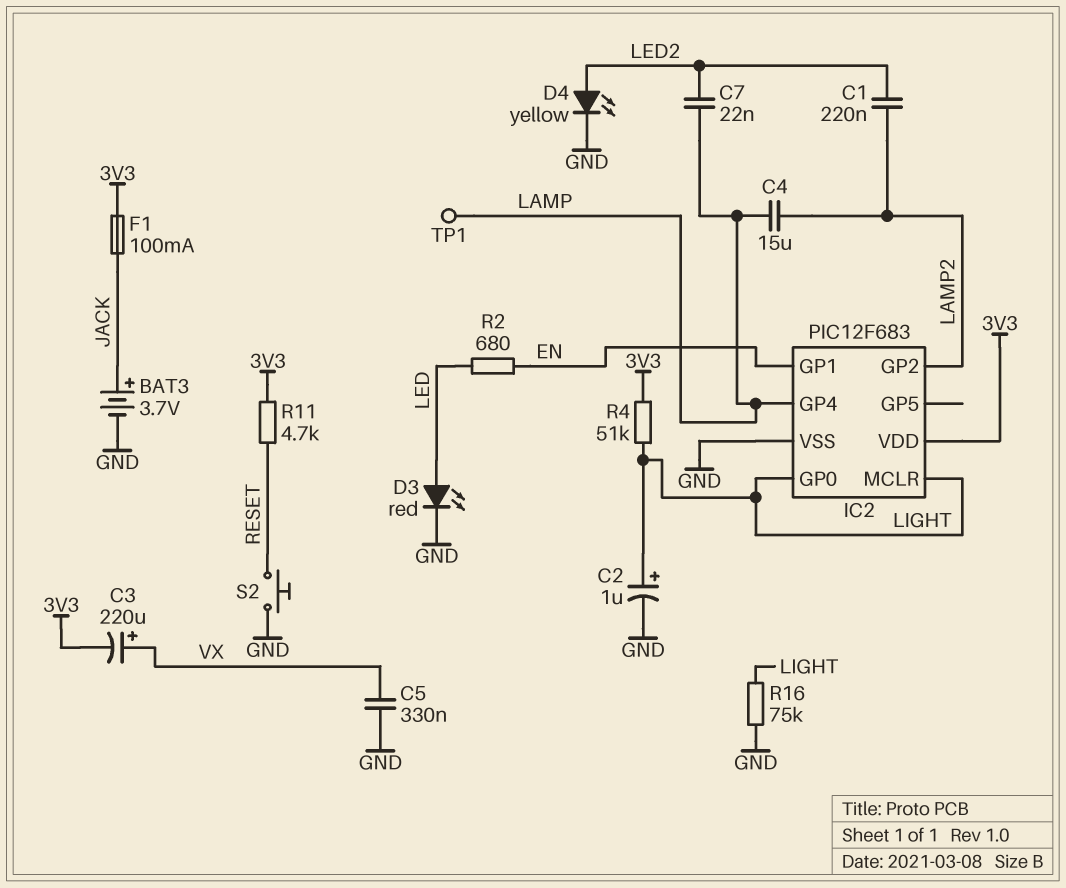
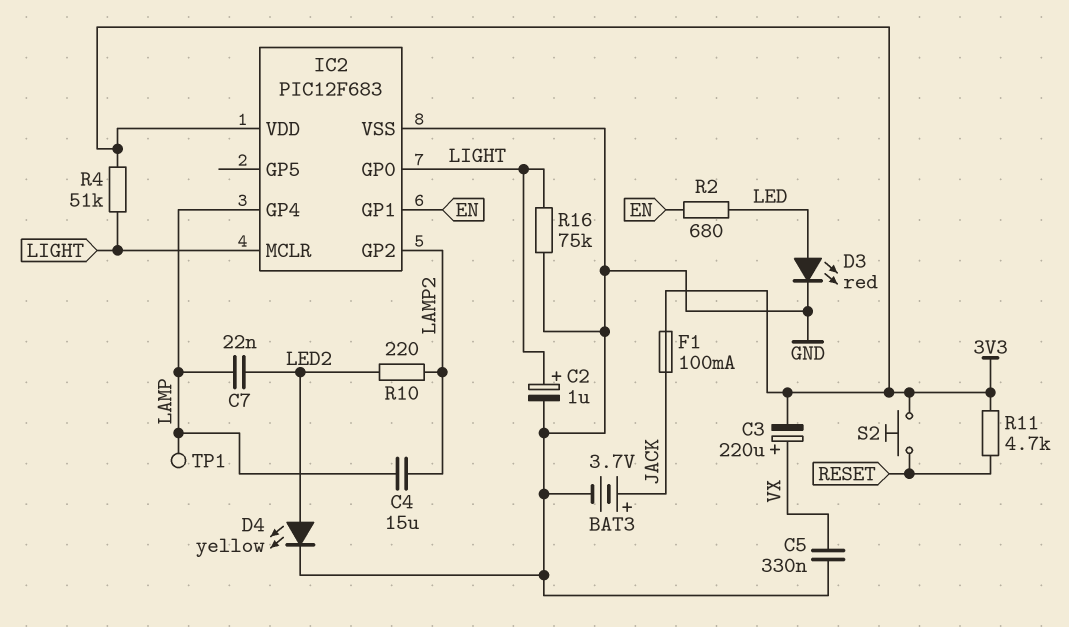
C1: 220nF (LAMP2, LED2) -> none
R10: none -> 220 (LAMP2, LED2)
S2: button (GND, RESET) -> button (3V3, RESET)

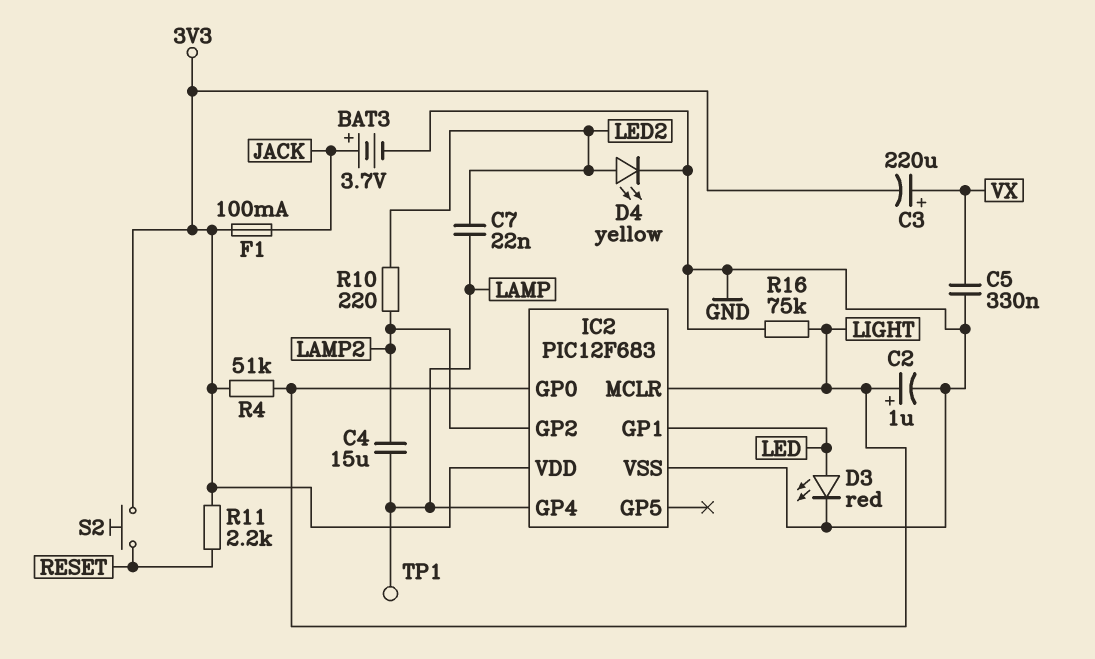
IC2 pin GP1: EN -> LED
R2: 680 (EN, LED) -> none
R11: 4.7k (3V3, RESET) -> 2.2k (3V3, RESET)

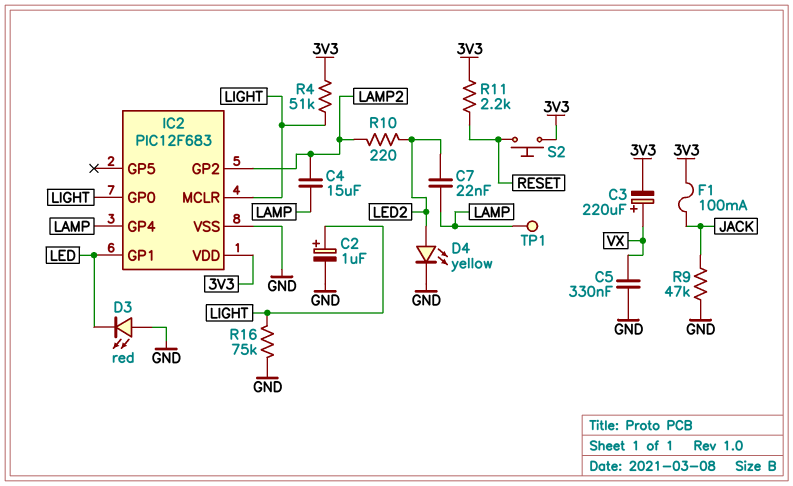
BAT3: 3.7V (plus JACK, minus GND) -> none
D3: LED red (A LED, K GND) -> LED red (A GND, K LED)
R9: none -> 47k (GND, JACK)

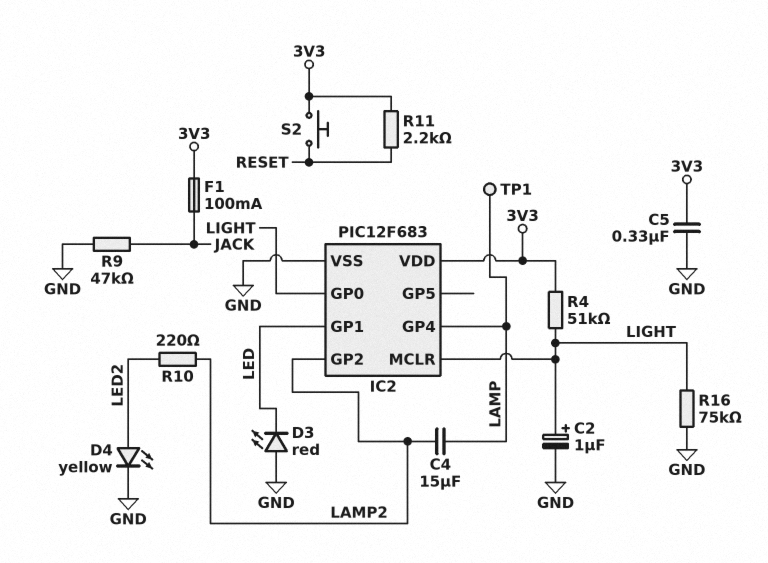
C3: 220uF (plus VX, minus 3V3) -> none
C5: 330nF (GND, VX) -> 330nF (3V3, GND)
C7: 22nF (LAMP, LED2) -> none

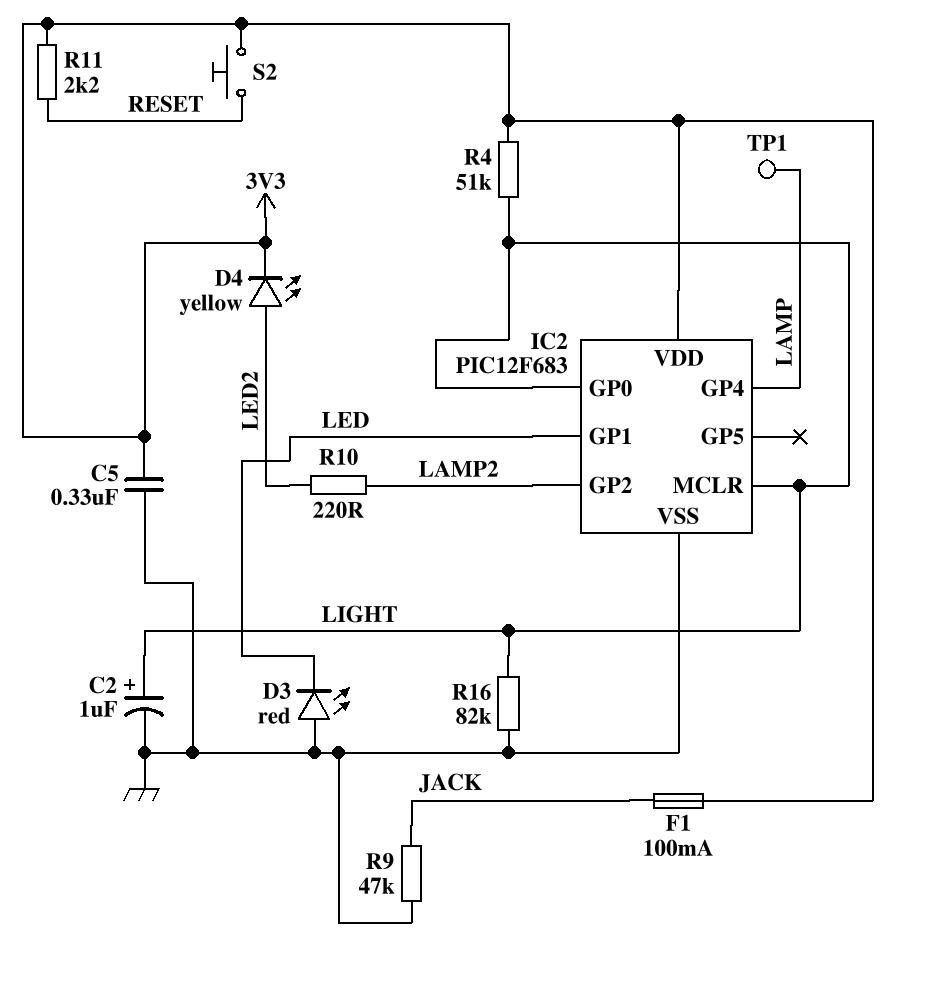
C4: 15uF (LAMP, LAMP2) -> none
D4: LED yellow (A LED2, K GND) -> LED yellow (A LED2, K 3V3)
R16: 75k (GND, LIGHT) -> 82k (GND, LIGHT)

